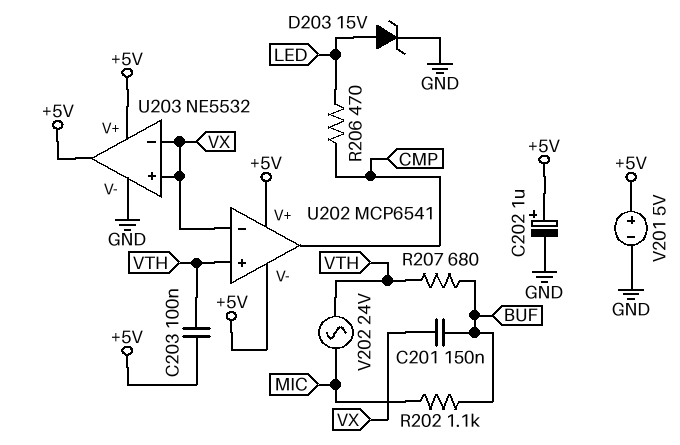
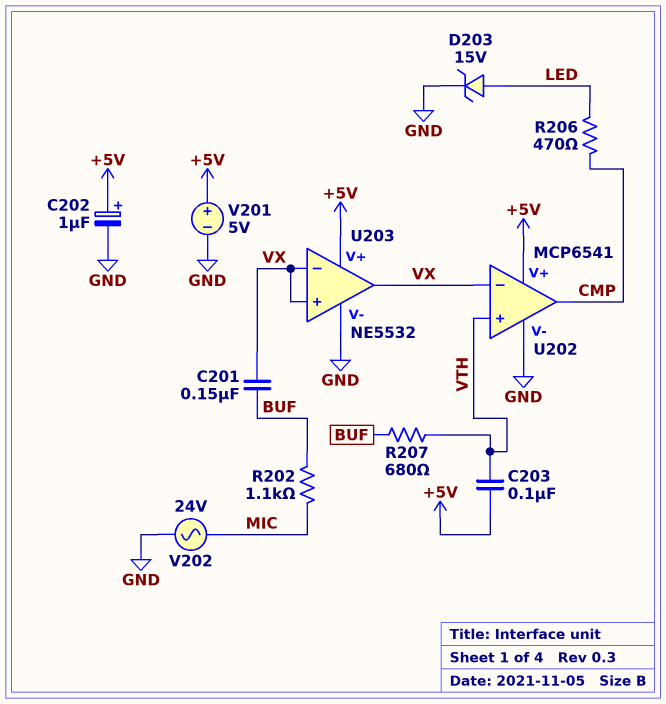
U202 pin V-: +5V -> GND
U203 pin out: +5V -> VX
V202: AC 24V (MIC, VTH) -> AC 24V (GND, MIC)

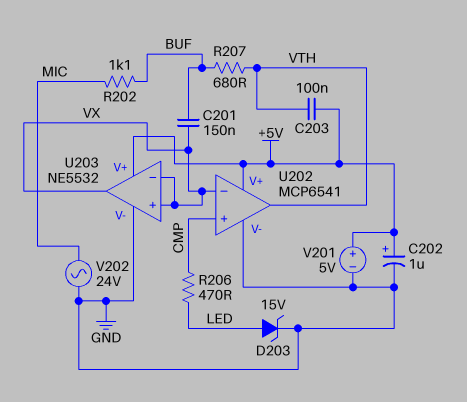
U202 pin in+: VTH -> CMP
U202 pin out: CMP -> VTH

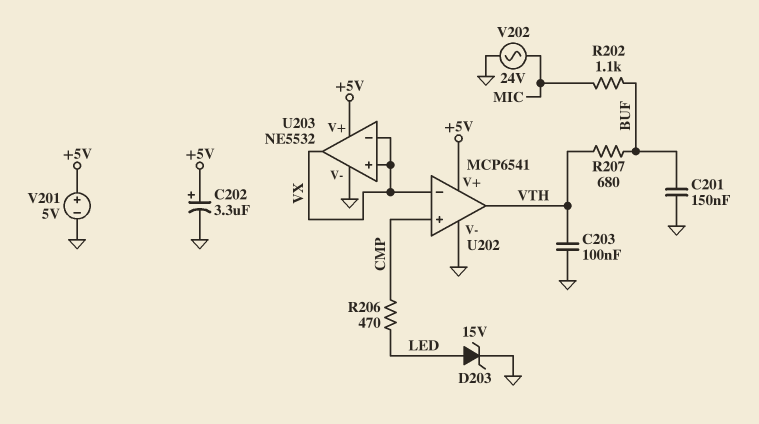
C201: 150nF (BUF, VX) -> 150nF (BUF, GND)
C202: 1uF (plus +5V, minus GND) -> 3.3uF (plus +5V, minus GND)
C203: 100nF (+5V, VTH) -> 100nF (GND, VTH)

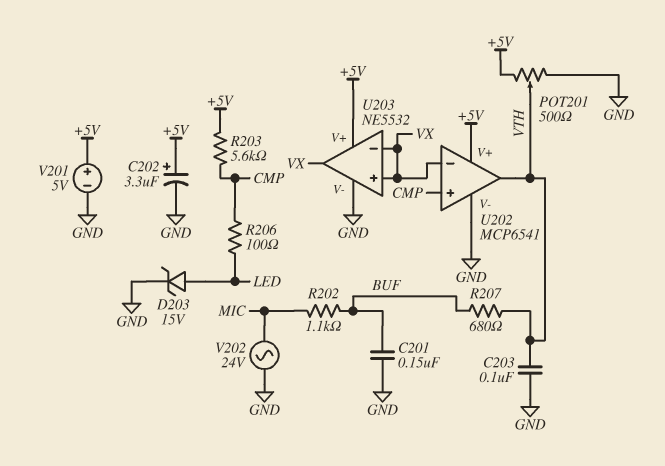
POT201: none -> 500 (+5V, GND, wiper VTH)
R203: none -> 5.6k (+5V, CMP)
R206: 470 (CMP, LED) -> 100 (CMP, LED)

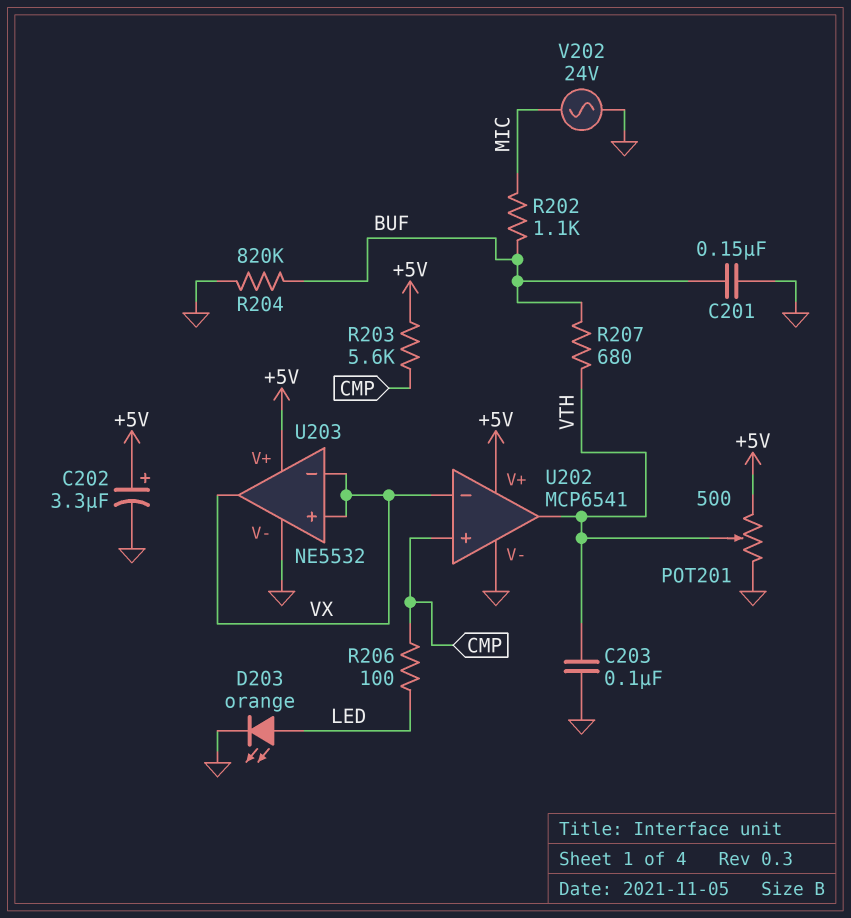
D203: zener 15V (A LED, K GND) -> LED orange (A LED, K GND)
R204: none -> 820k (BUF, GND)
V201: 5V (plus +5V, minus GND) -> none

